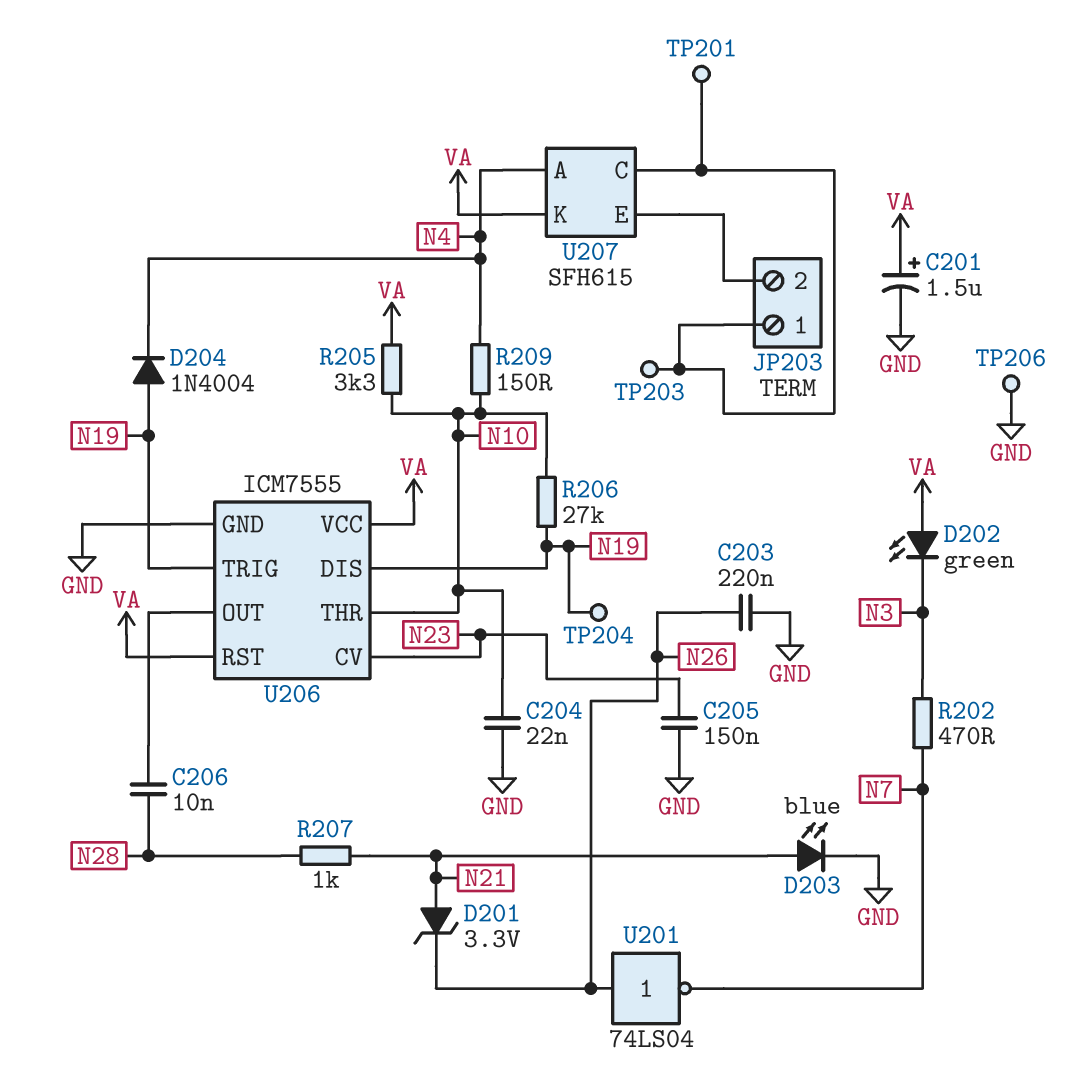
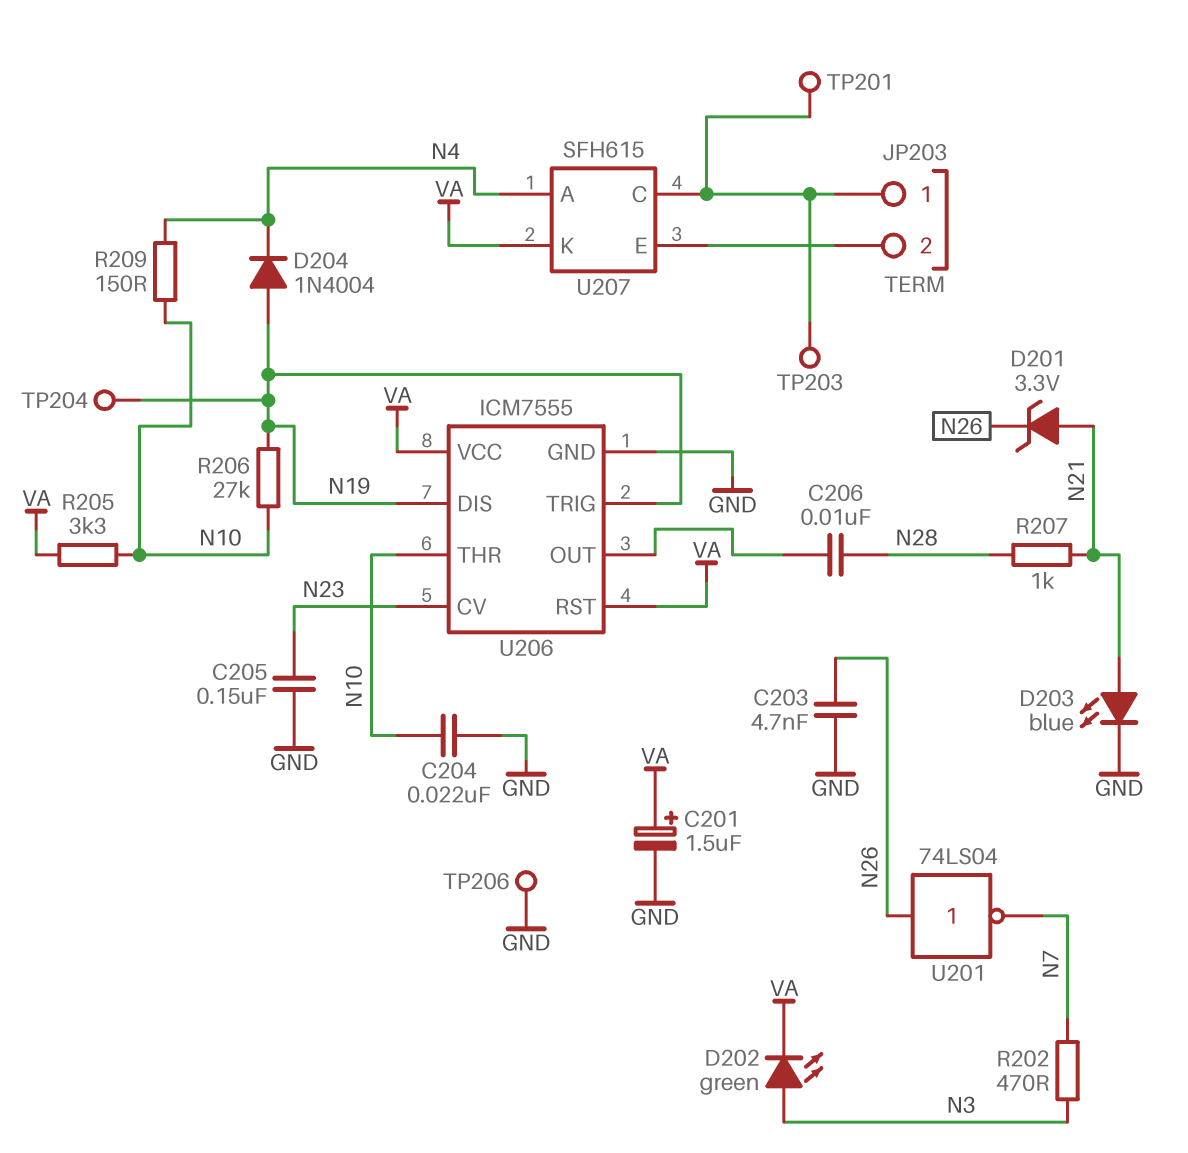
C203: 220nF (GND, N26) -> 4.7nF (GND, N26)
D202: LED green (A VA, K N3) -> LED green (A N3, K VA)

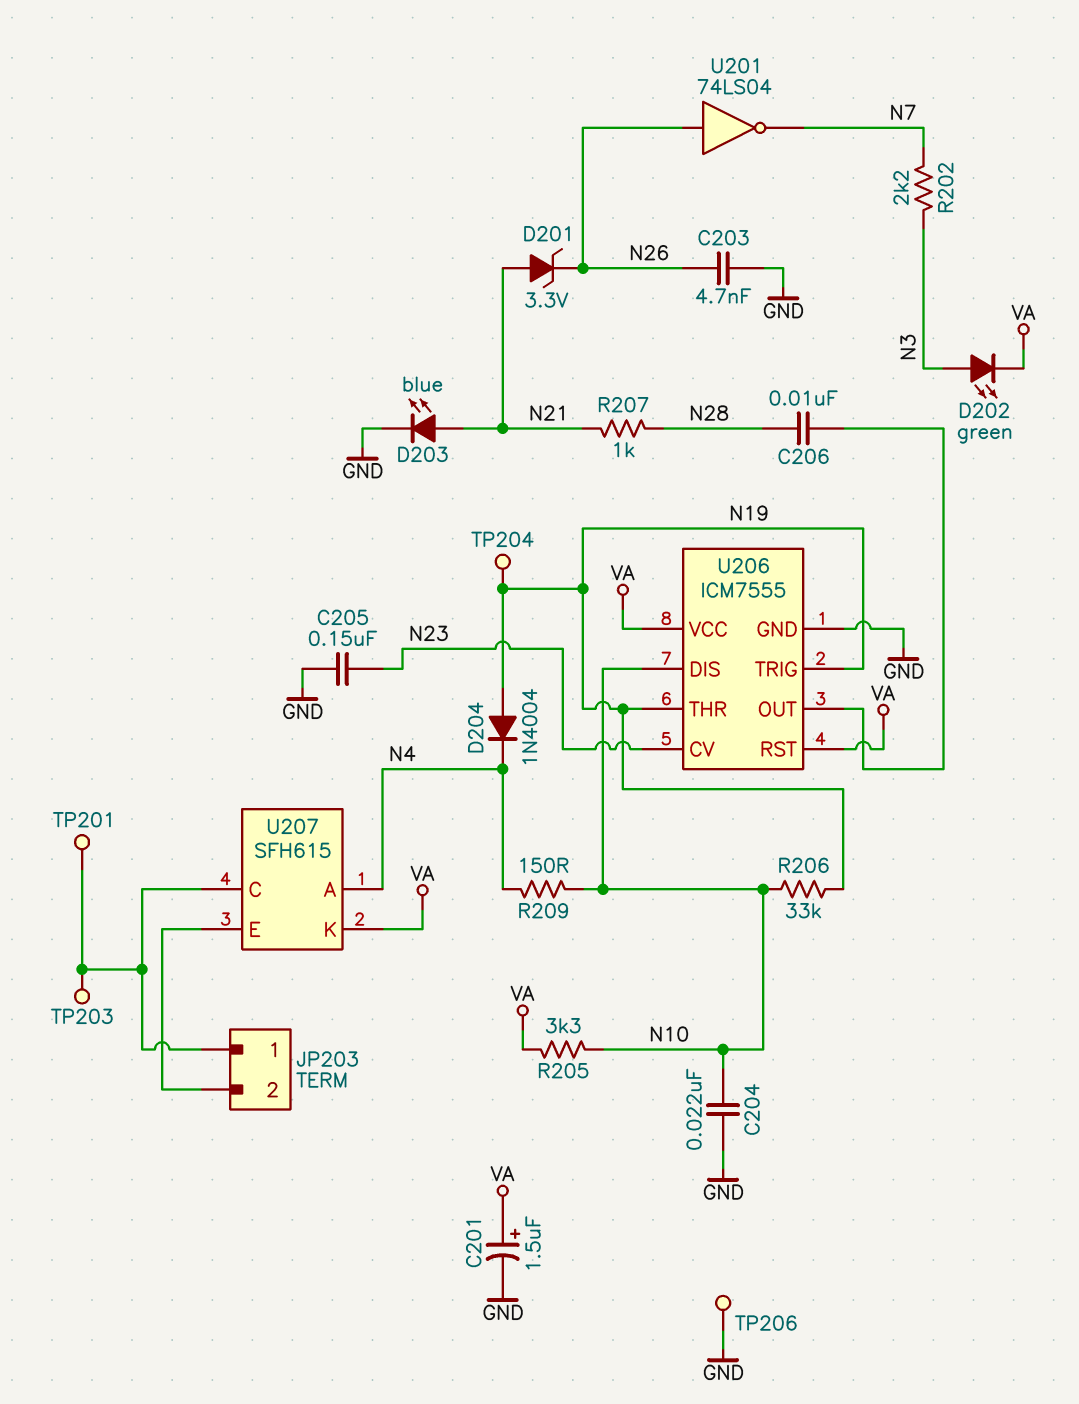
R202: 470 (N3, N7) -> 2.2k (N3, N7)
R206: 27k (N10, N19) -> 33k (N10, N19)
U206 pin DIS: N19 -> N10
U206 pin THR: N10 -> N19

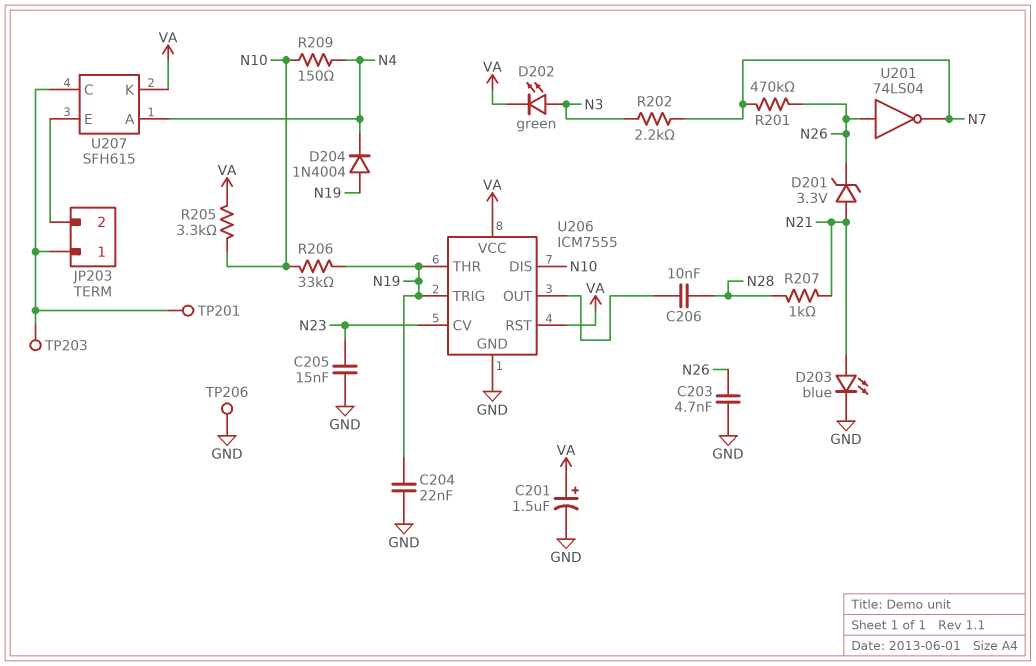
C204: 22nF (GND, N10) -> 22nF (GND, N19)
C205: 150nF (GND, N23) -> 15nF (GND, N23)
R201: none -> 470k (N7, N26)
TP204: test point (N19) -> none

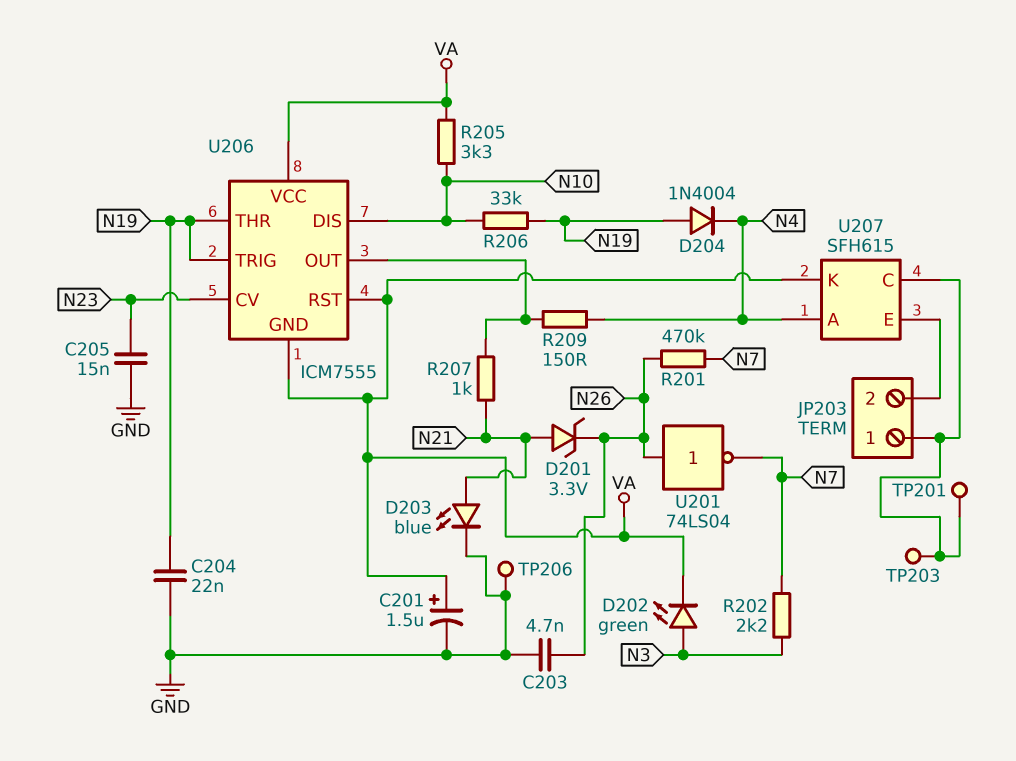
C206: 10nF (N28, U206/OUT) -> none
R207: 1k (N21, N28) -> 1k (N21, U206/OUT)
R209: 150 (N4, N10) -> 150 (N4, U206/OUT)
U206 pin GND: GND -> VA

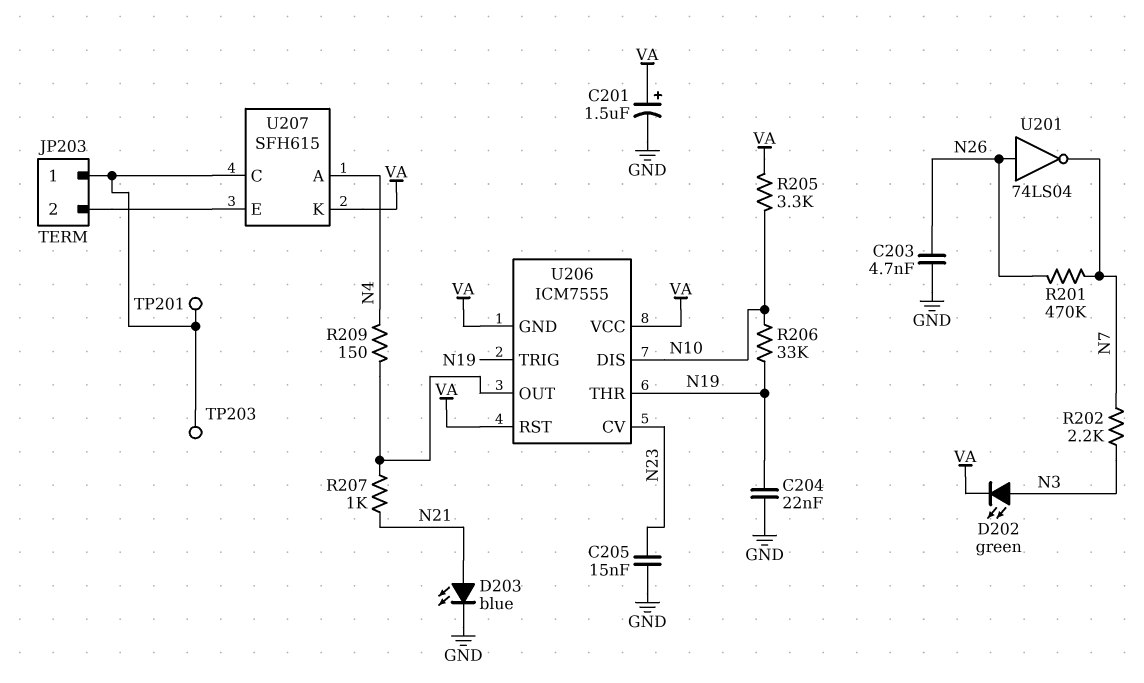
D201: zener 3.3V (A N21, K N26) -> none
D204: diode 1N4004 (A N19, K N4) -> none
TP206: test point (GND) -> none

